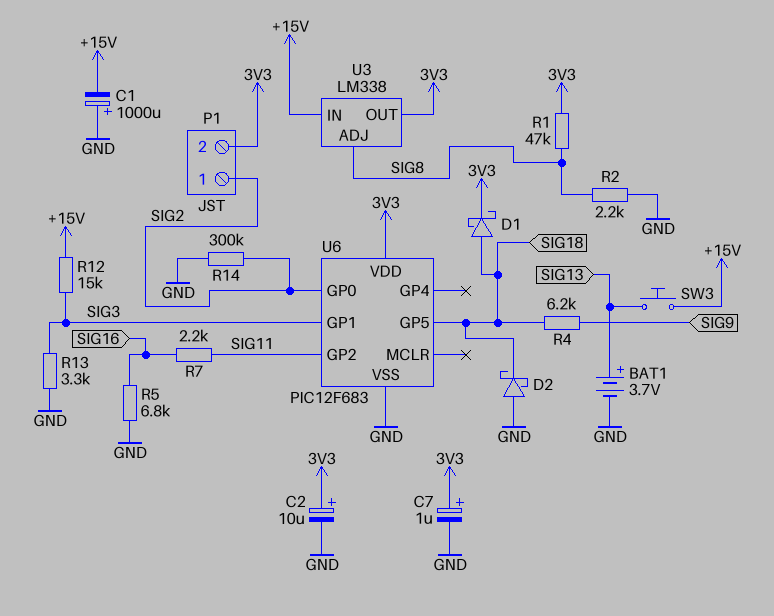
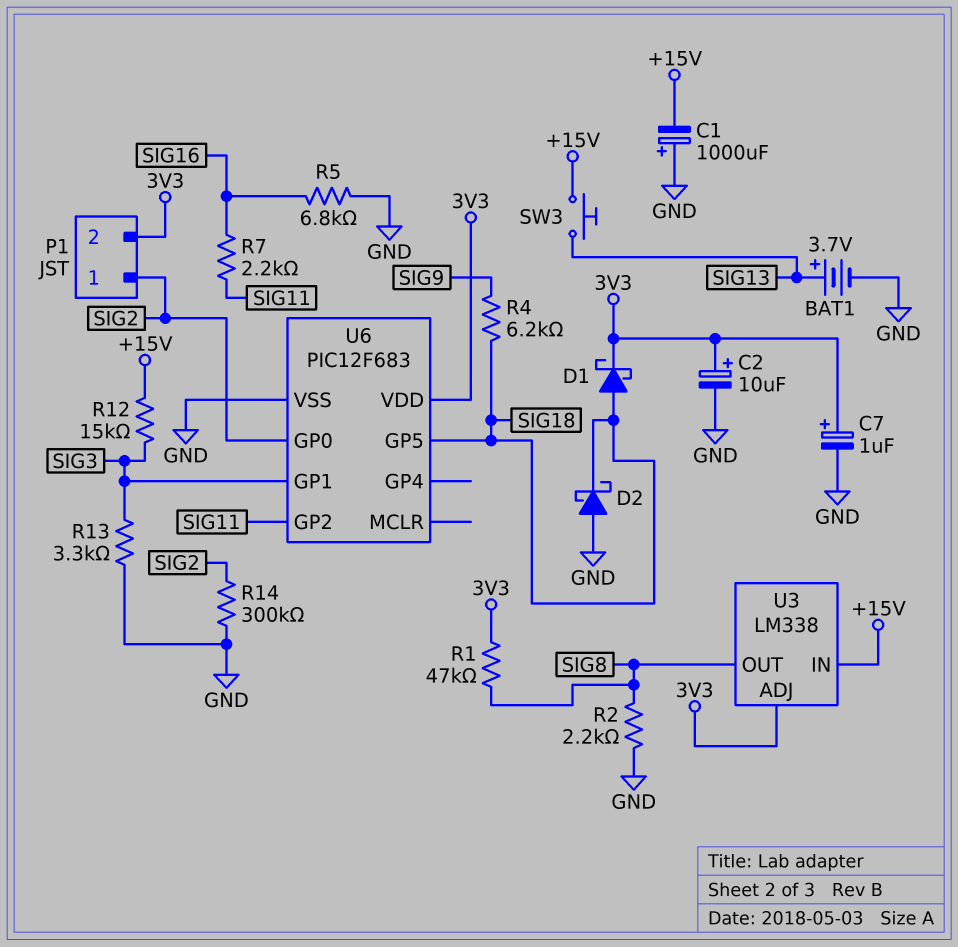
U3 pin ADJ: SIG8 -> 3V3
U3 pin OUT: 3V3 -> SIG8

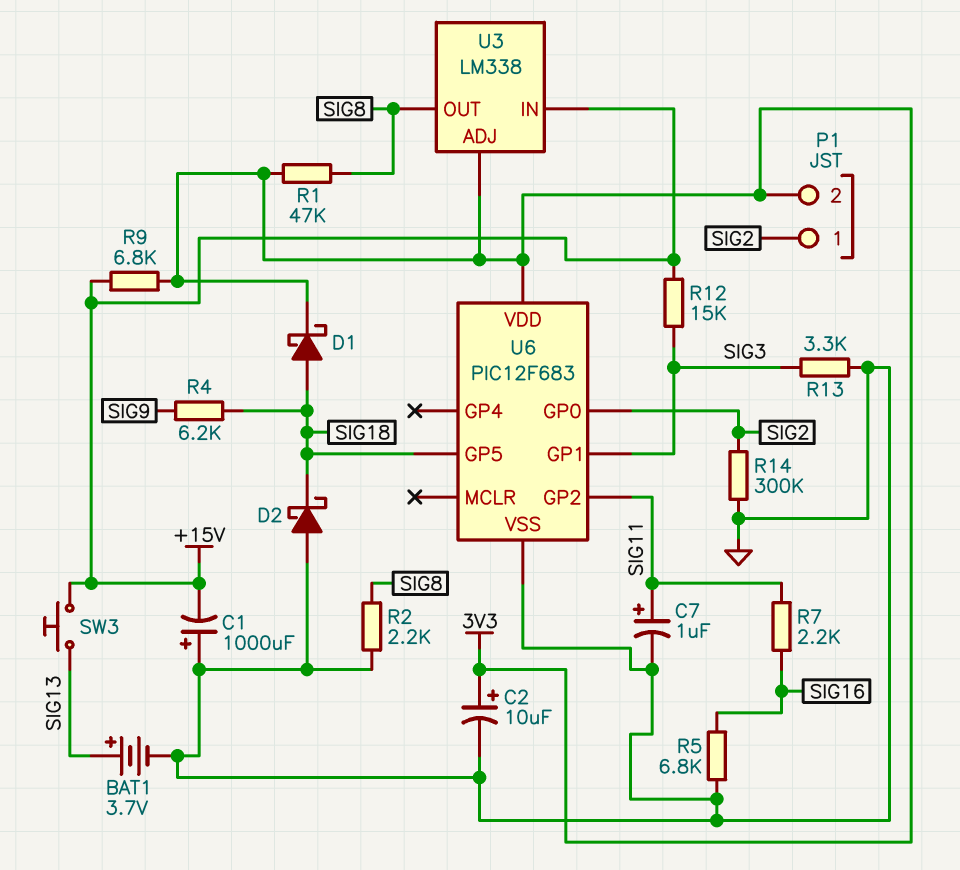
C7: 1uF (plus 3V3, minus GND) -> 1uF (plus SIG11, minus GND)
R9: none -> 6.8k (+15V, 3V3)

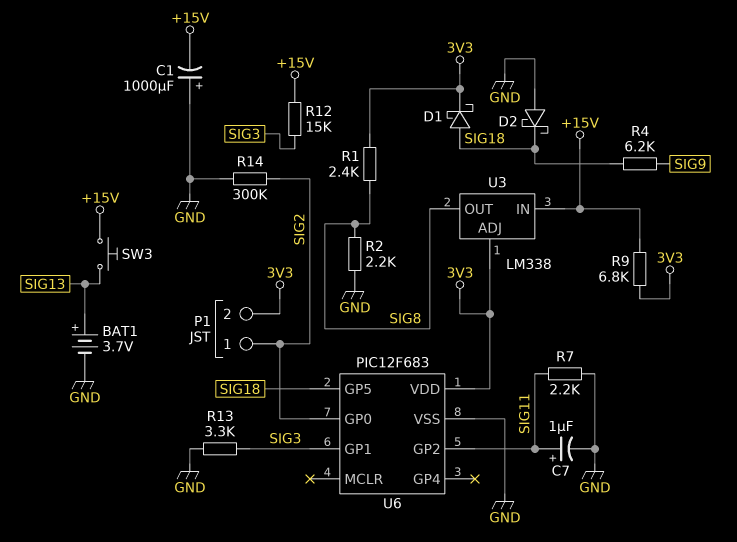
C2: 10uF (plus 3V3, minus GND) -> none
R1: 47k (3V3, SIG8) -> 2.4k (3V3, SIG8)
R5: 6.8k (GND, SIG16) -> none
R7: 2.2k (SIG11, SIG16) -> 2.2k (GND, SIG11)

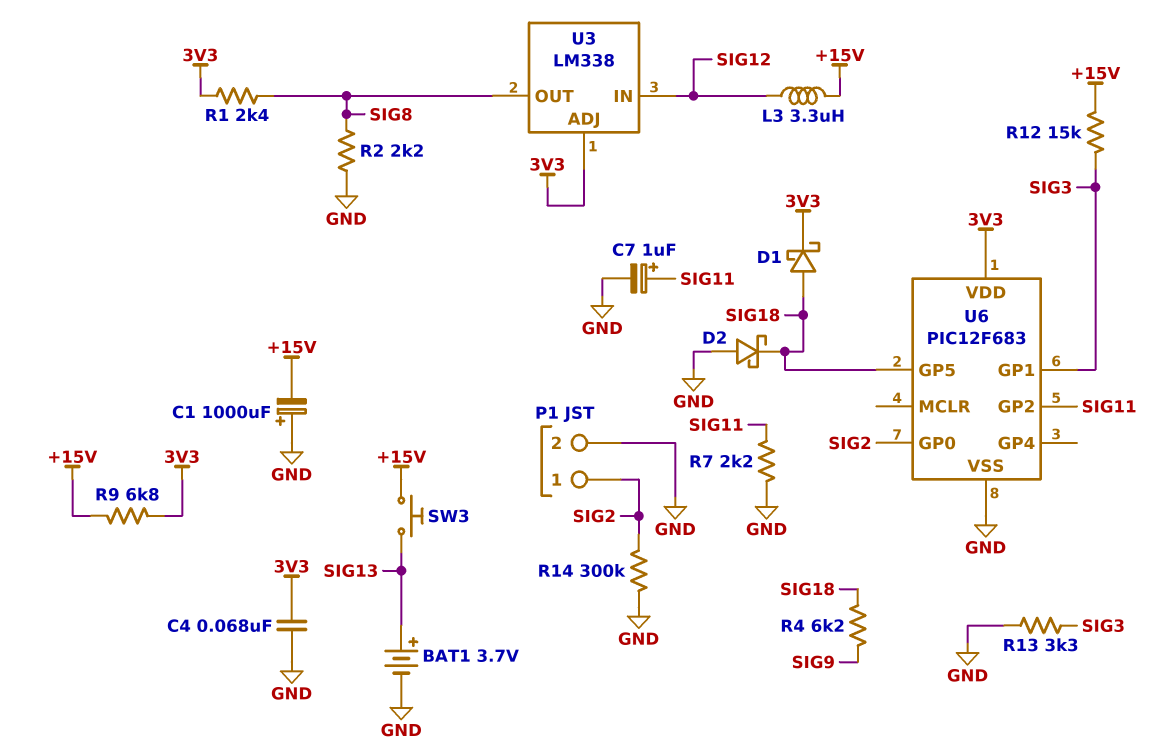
C4: none -> 68nF (3V3, GND)
L3: none -> 3.3uH (+15V, SIG12)
P1 pin 2: 3V3 -> GND
U3 pin IN: +15V -> SIG12

